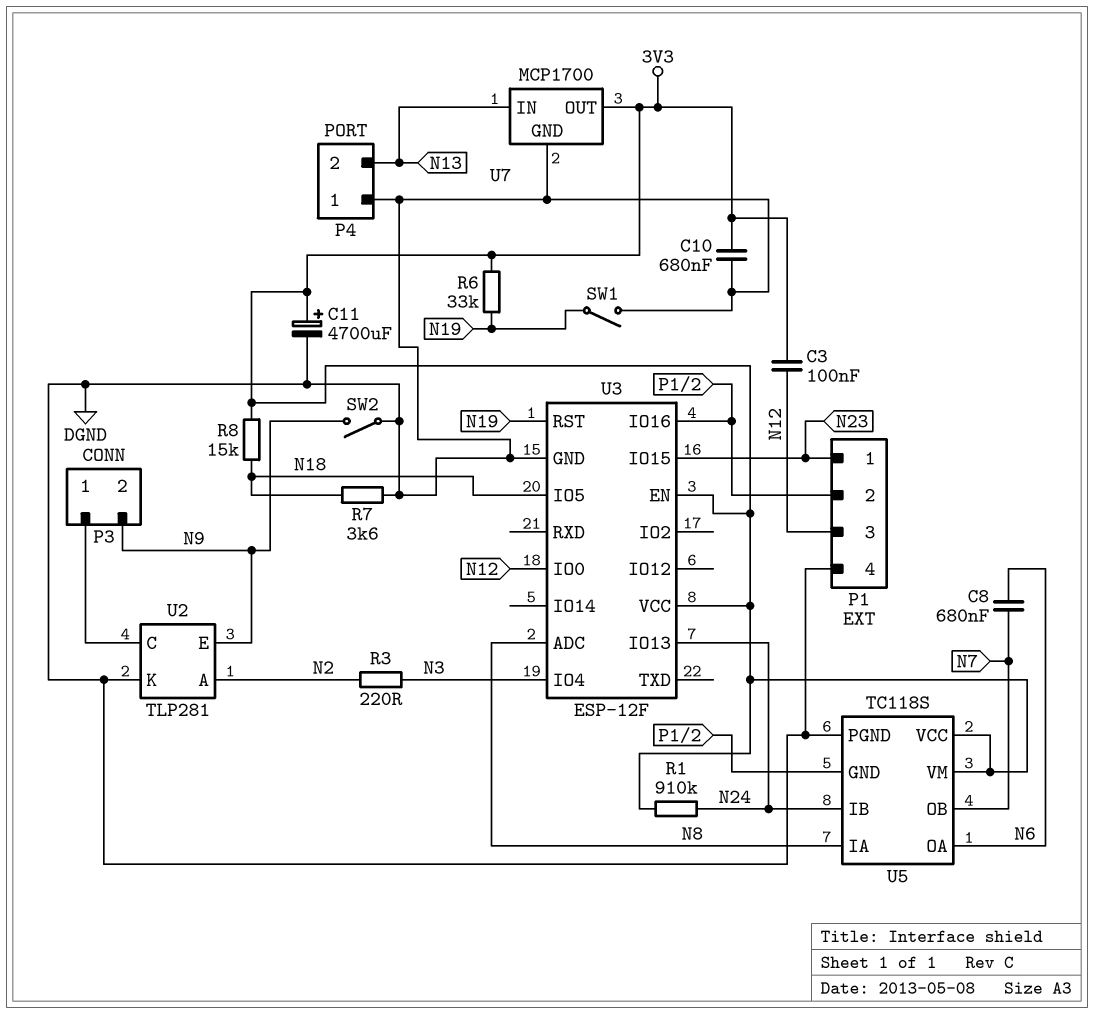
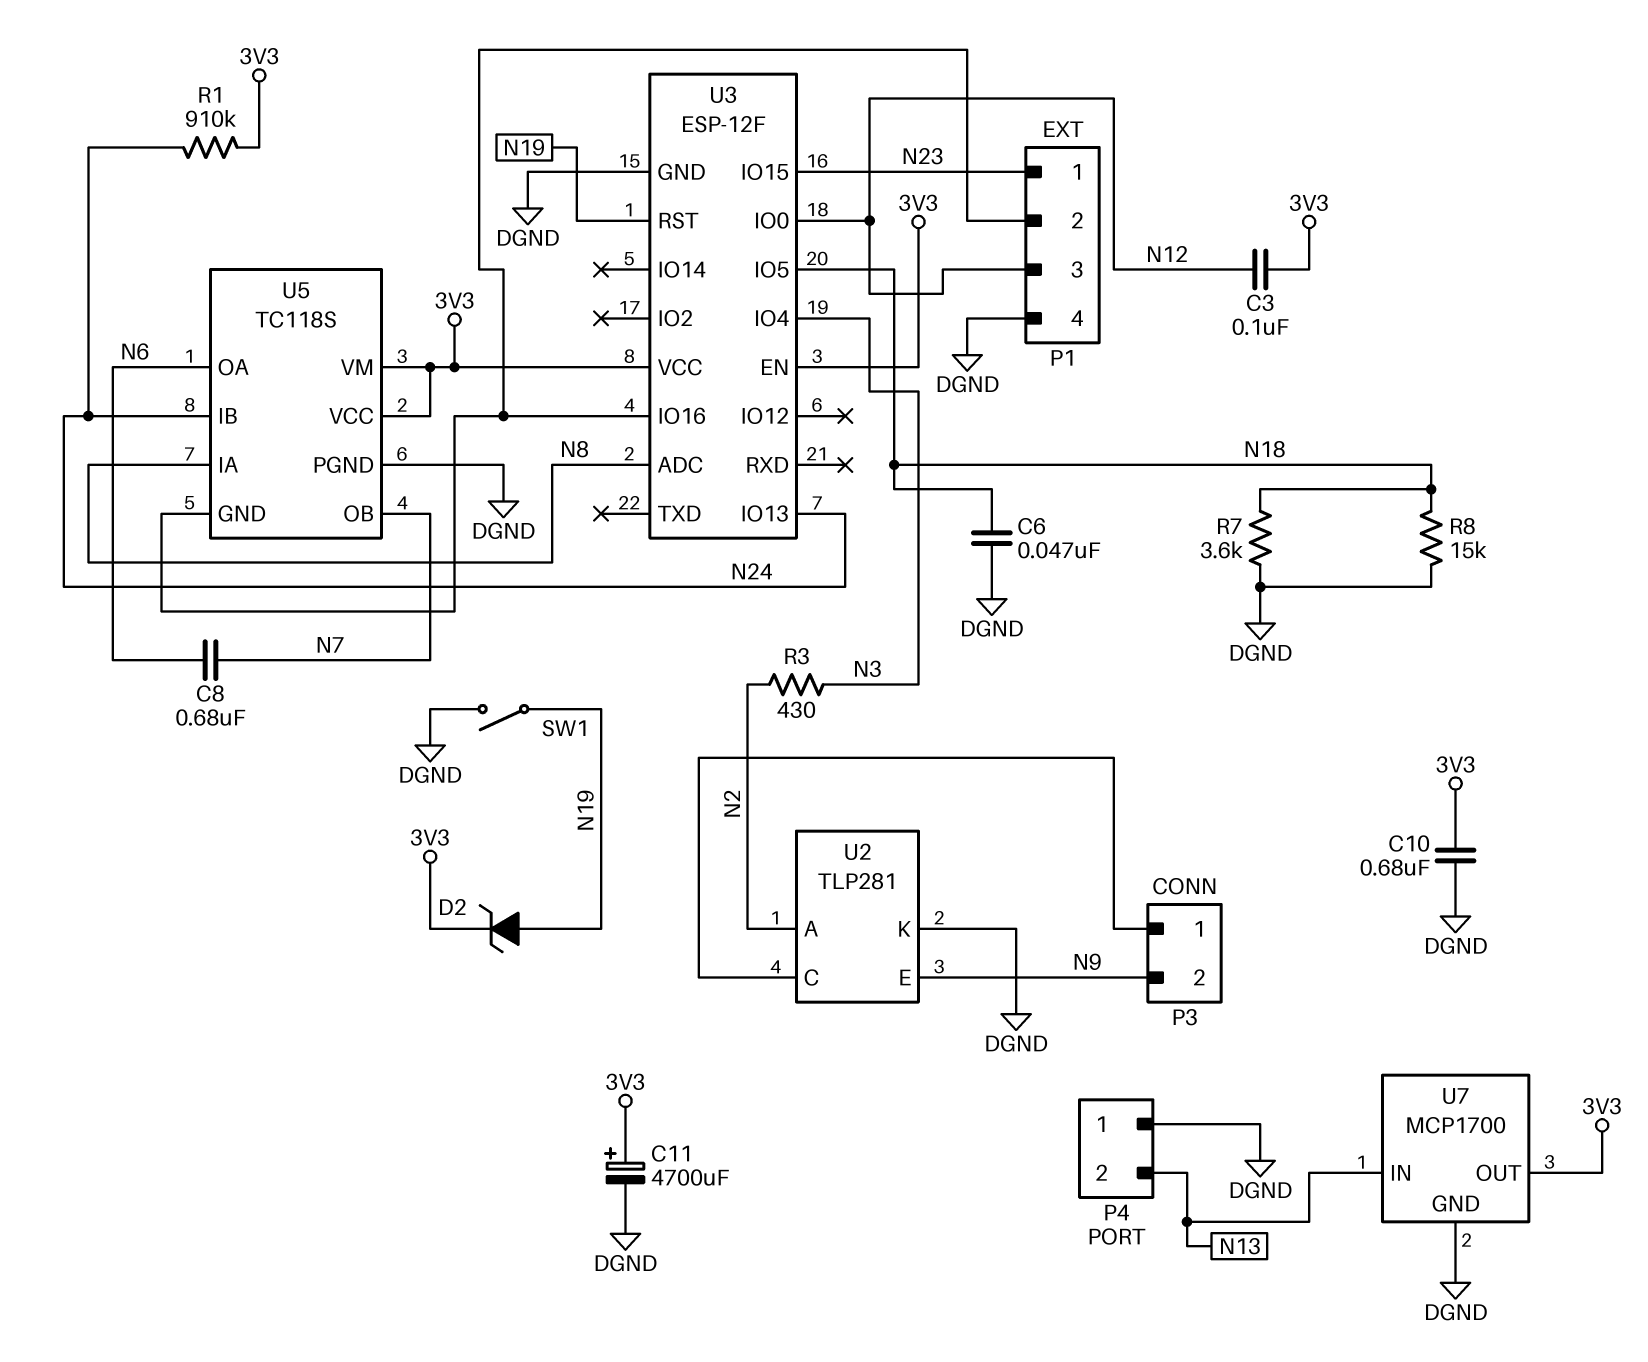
C6: none -> 47nF (DGND, N18)
D2: none -> zener (A N19, K 3V3)
R3: 220 (N2, N3) -> 430 (N2, N3)
R6: 33k (3V3, N19) -> none
R8: 15k (3V3, N18) -> 15k (DGND, N18)
SW2: switch (DGND, N9) -> none

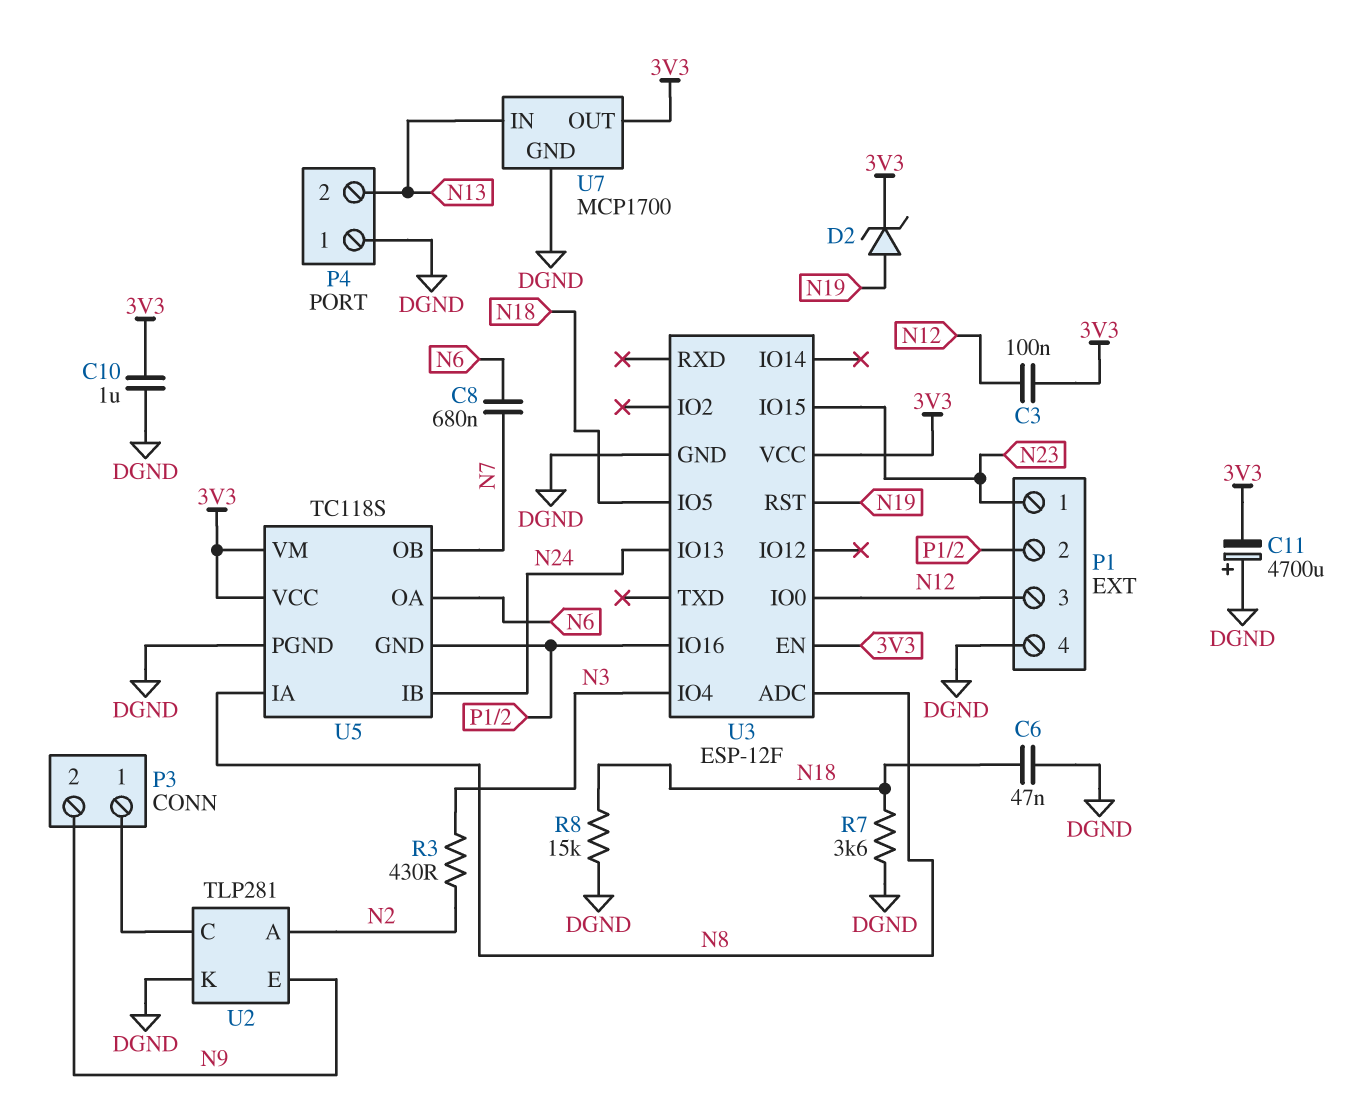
C10: 680nF (3V3, DGND) -> 1uF (3V3, DGND)
C11: 4700uF (plus 3V3, minus DGND) -> 4700uF (plus DGND, minus 3V3)
R1: 910k (3V3, N24) -> none
SW1: switch (DGND, N19) -> none

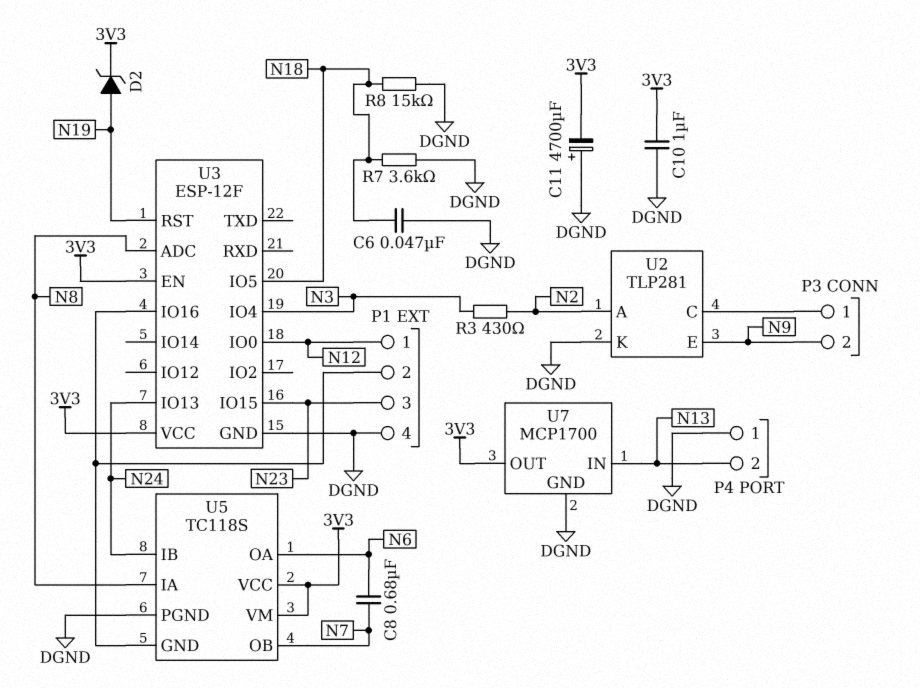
C3: 100nF (3V3, N12) -> none
P1 pin 1: N23 -> N12
P1 pin 3: N12 -> N23

